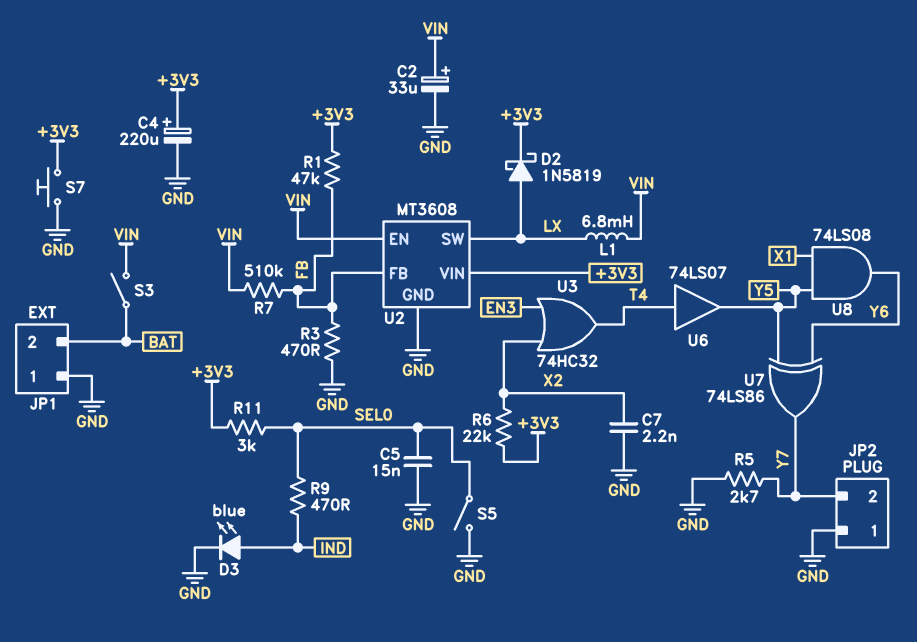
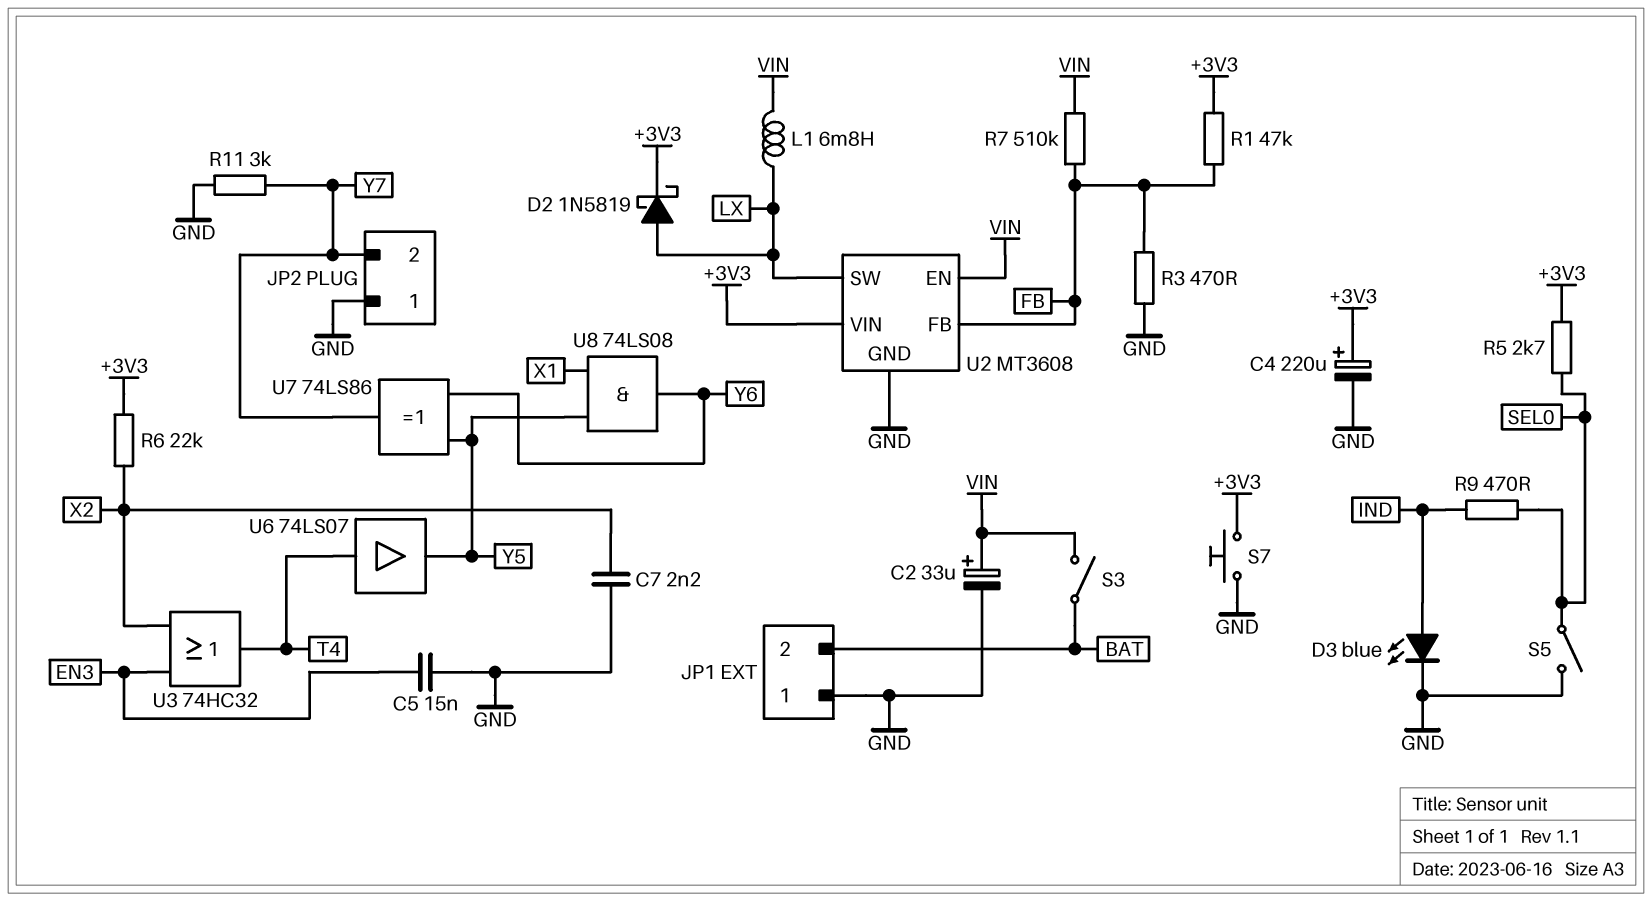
C5: 15nF (GND, SEL0) -> 15nF (EN3, GND)
R5: 2.7k (GND, Y7) -> 2.7k (+3V3, SEL0)
R11: 3k (+3V3, SEL0) -> 3k (GND, Y7)

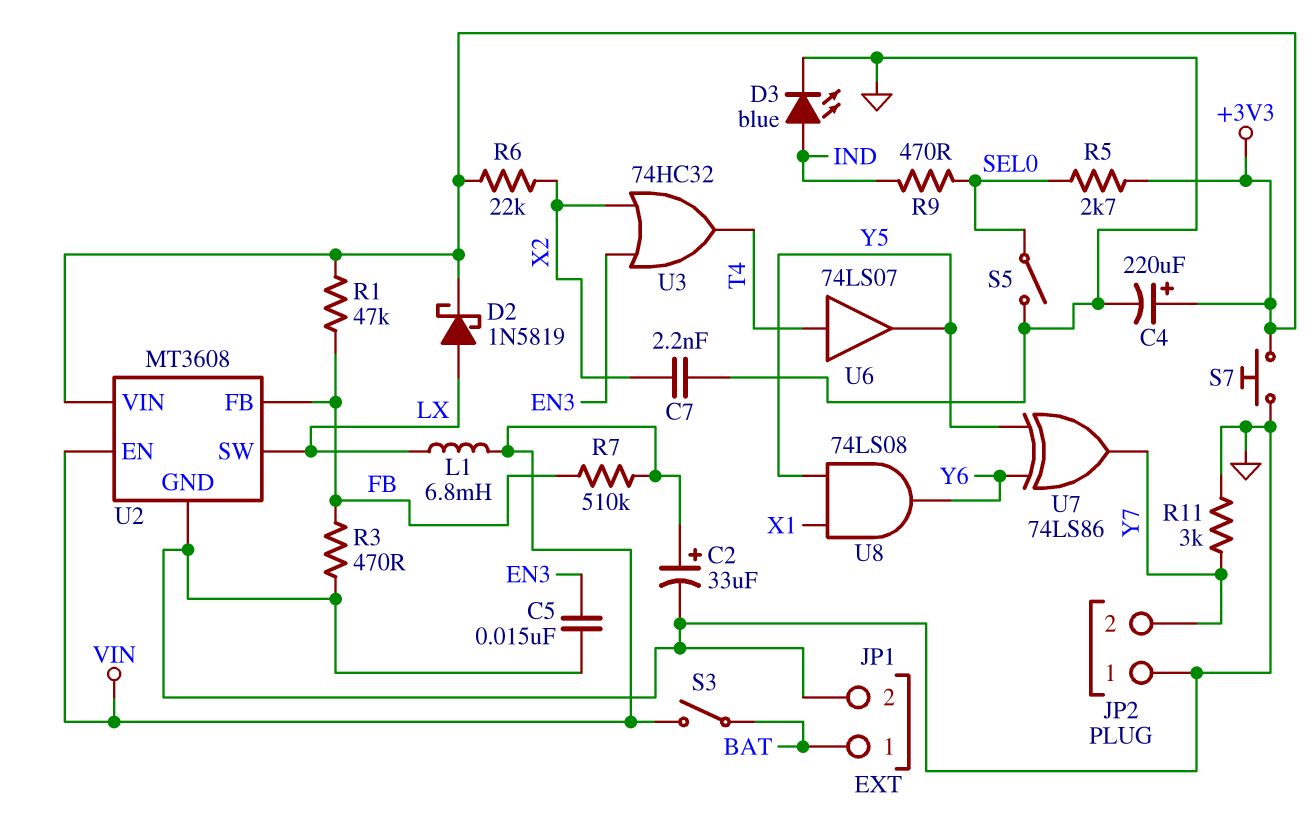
JP1 pin 1: GND -> BAT
JP1 pin 2: BAT -> GND

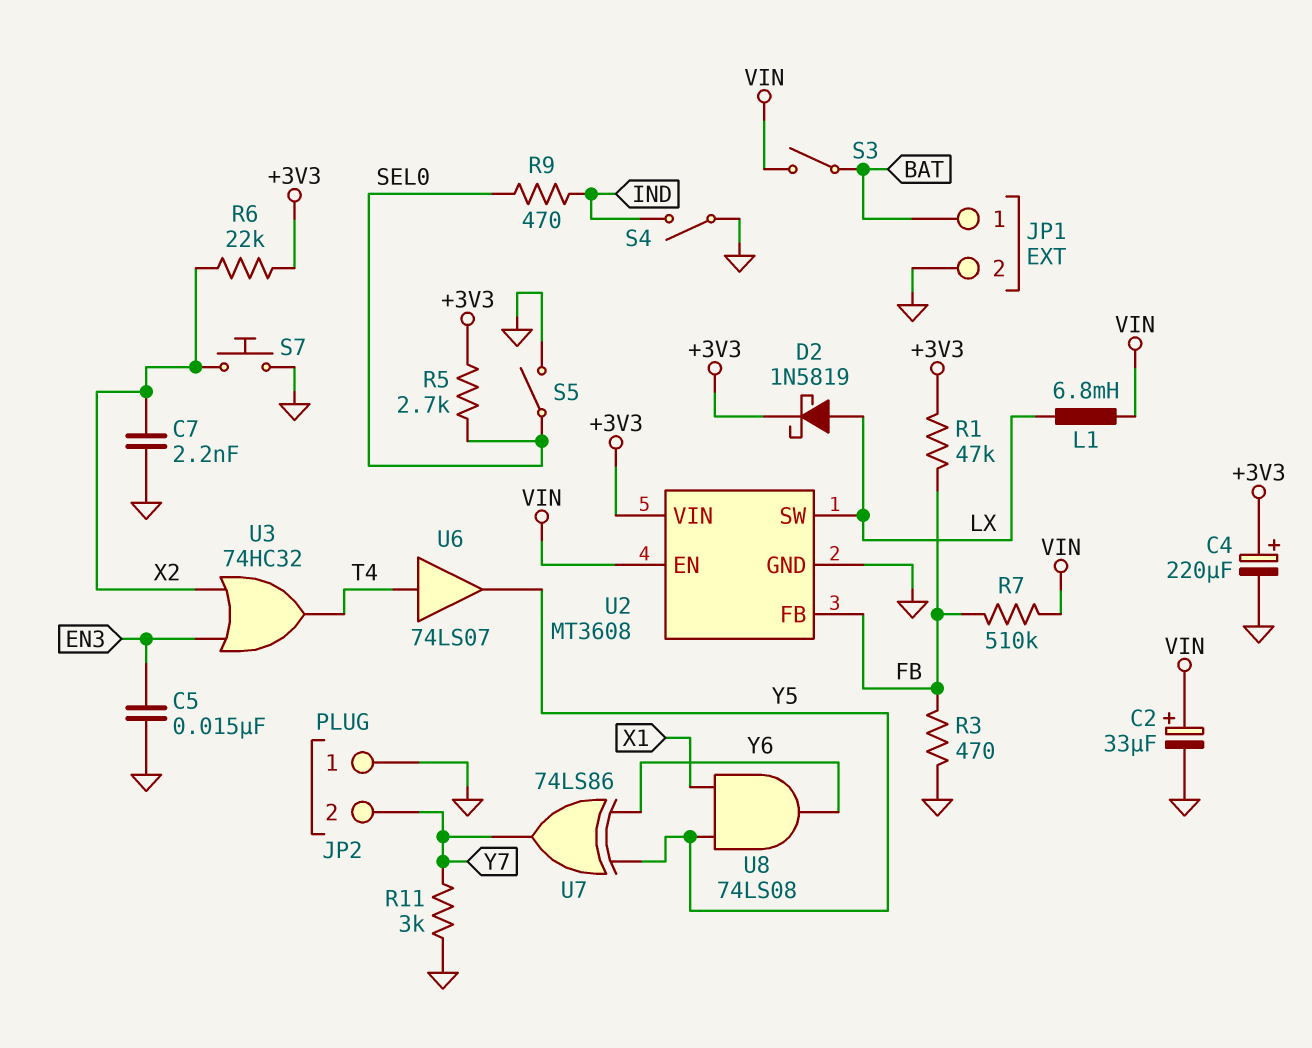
D3: LED blue (A IND, K GND) -> none
S4: none -> switch (GND, IND)
S7: button (+3V3, GND) -> button (GND, X2)

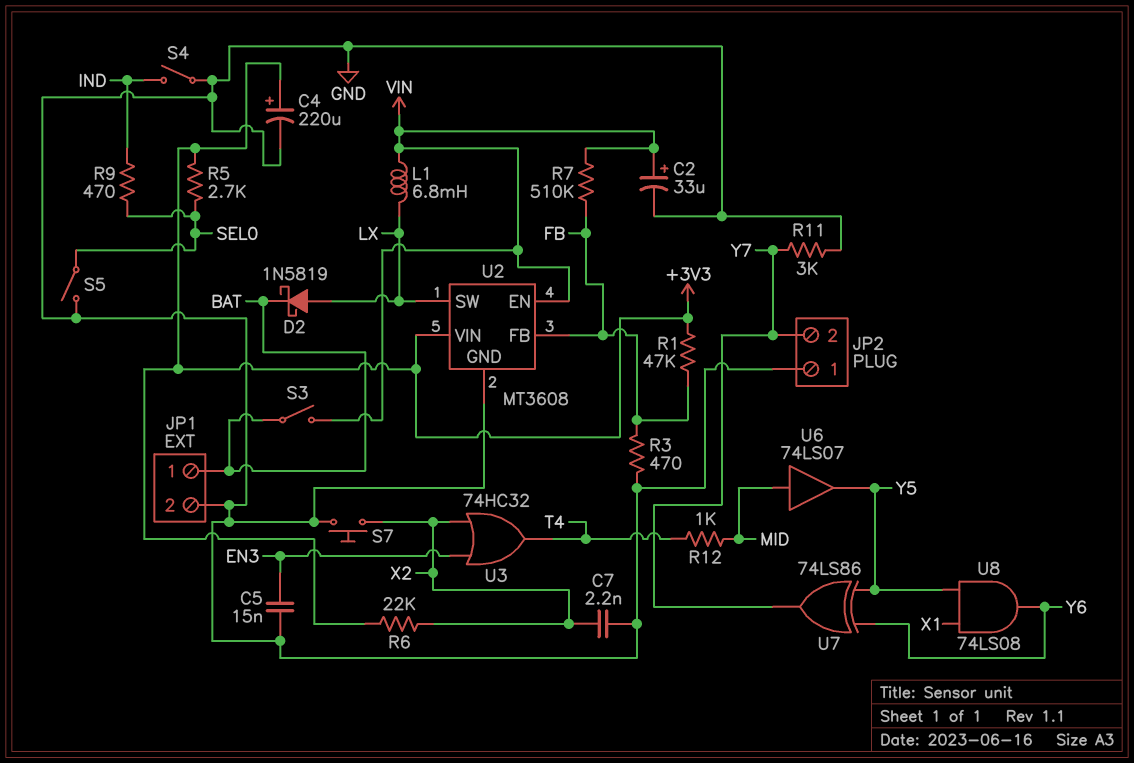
D2: schottky 1N5819 (A LX, K +3V3) -> schottky 1N5819 (A LX, K BAT)
R12: none -> 1k (MID, T4)
U6: buffer 74LS07 (in T4, out Y5) -> buffer 74LS07 (in MID, out Y5)

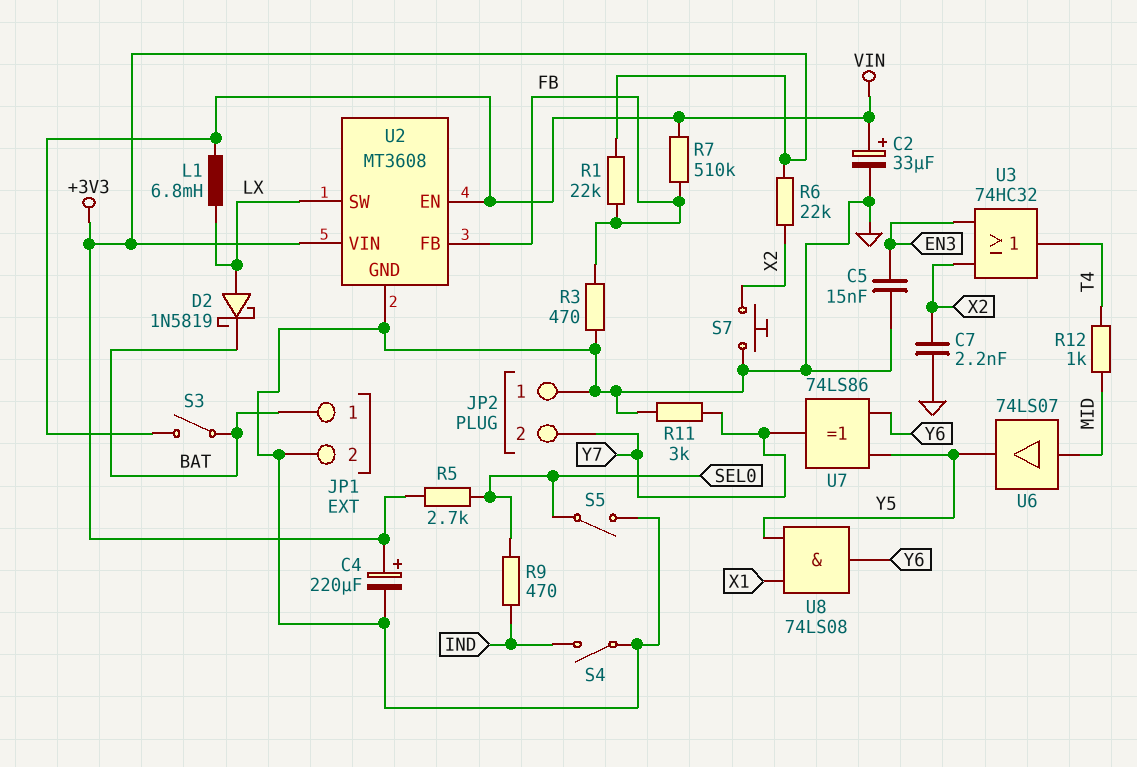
R1: 47k (+3V3, FB) -> 22k (+3V3, FB)

